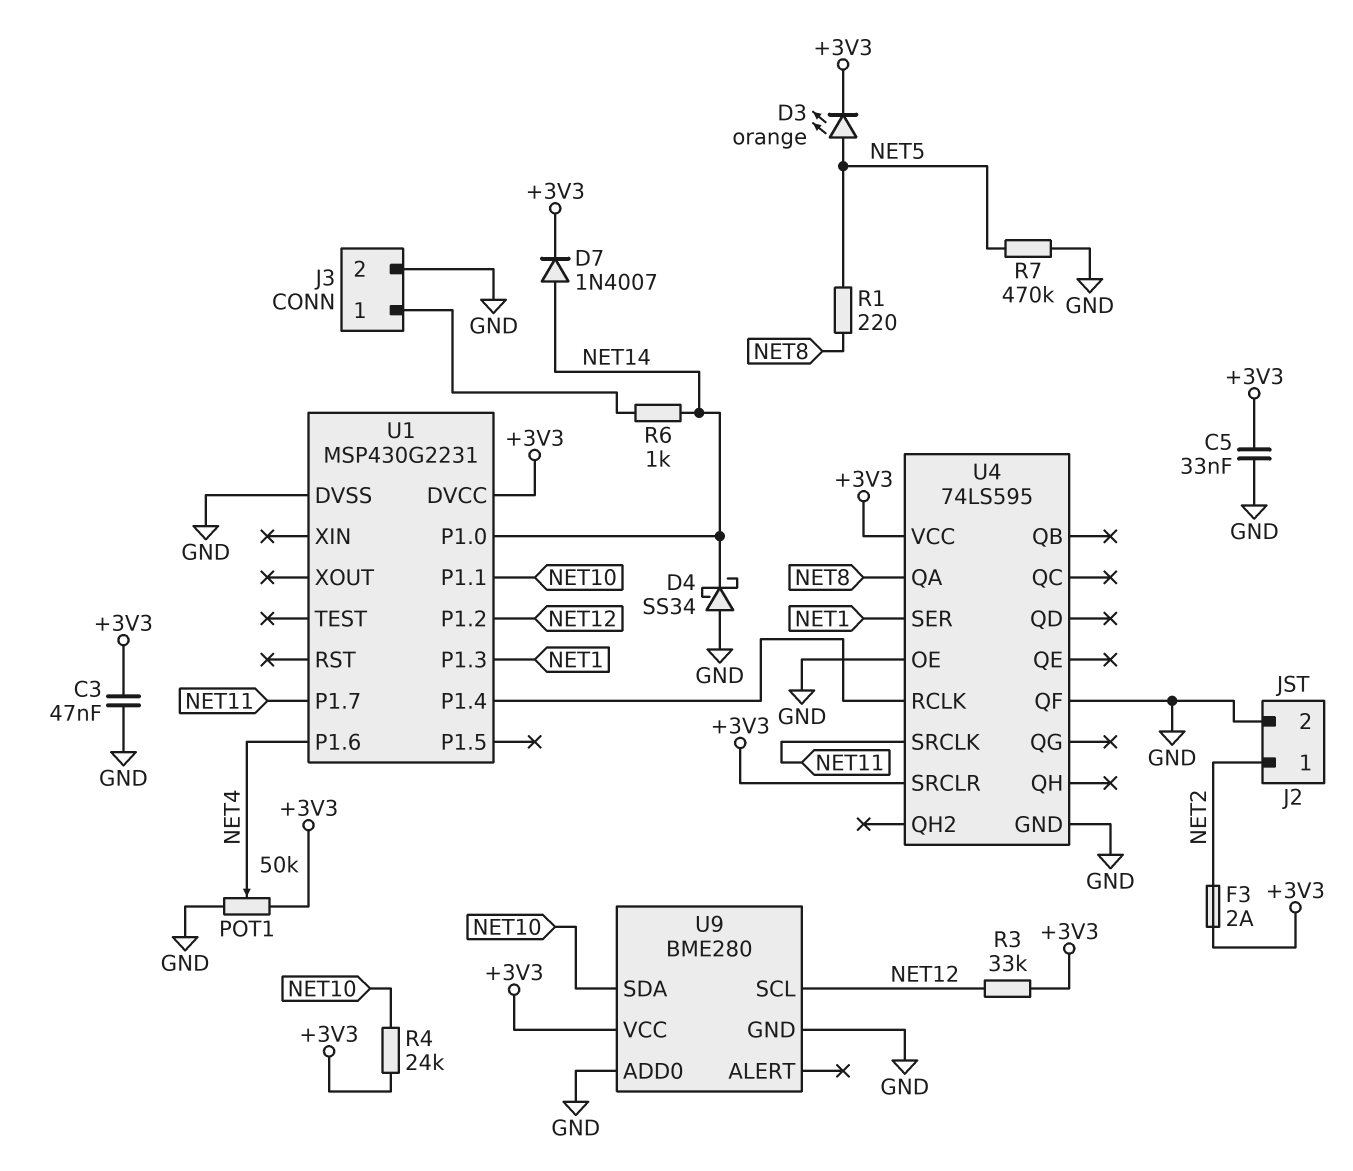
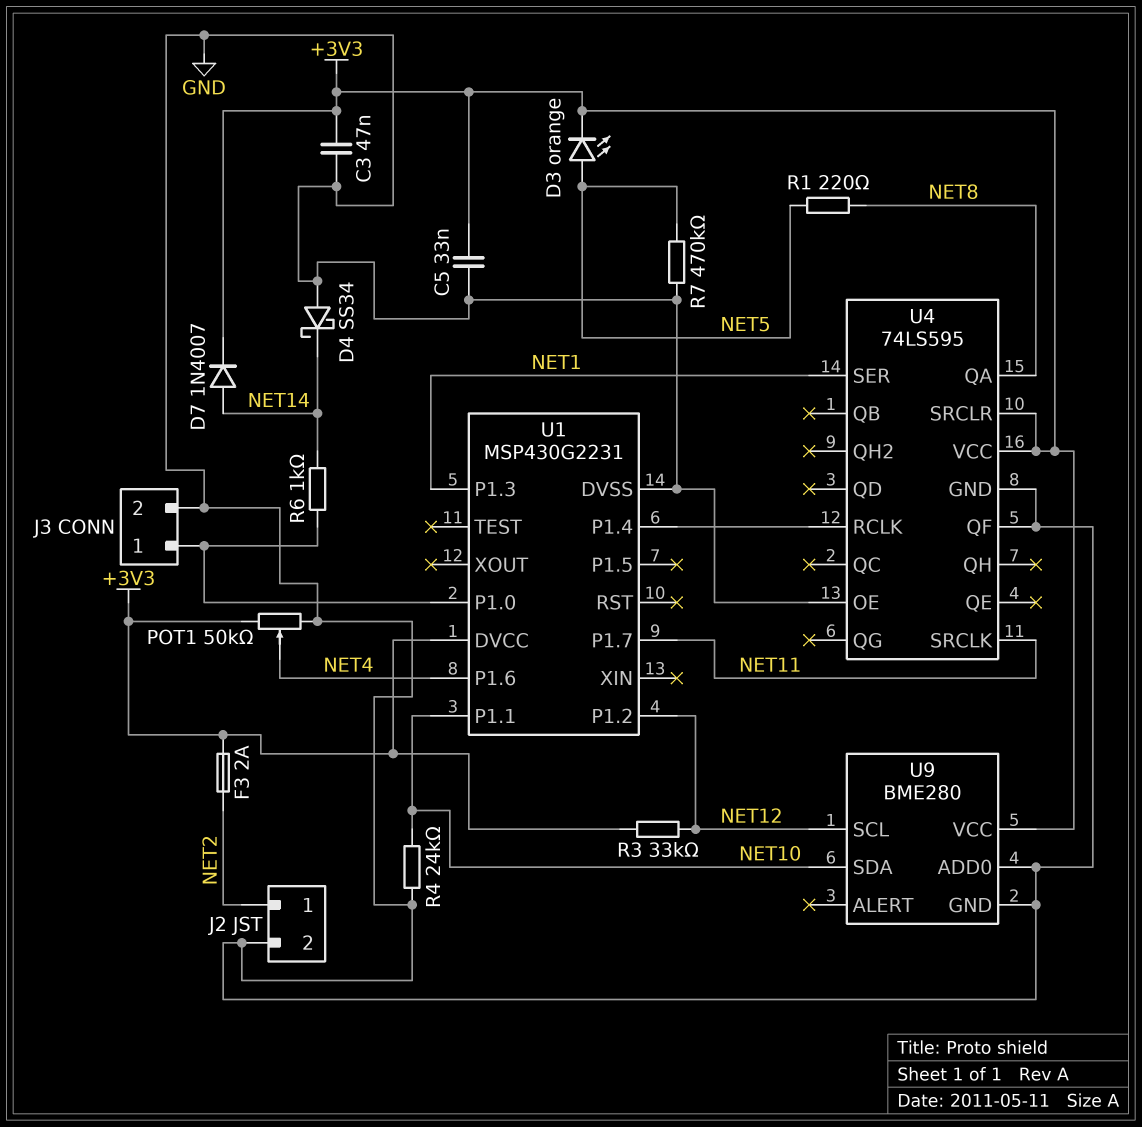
R4: 24k (+3V3, NET10) -> 24k (GND, NET10)
U1 pin P1.0: NET14 -> J3/1

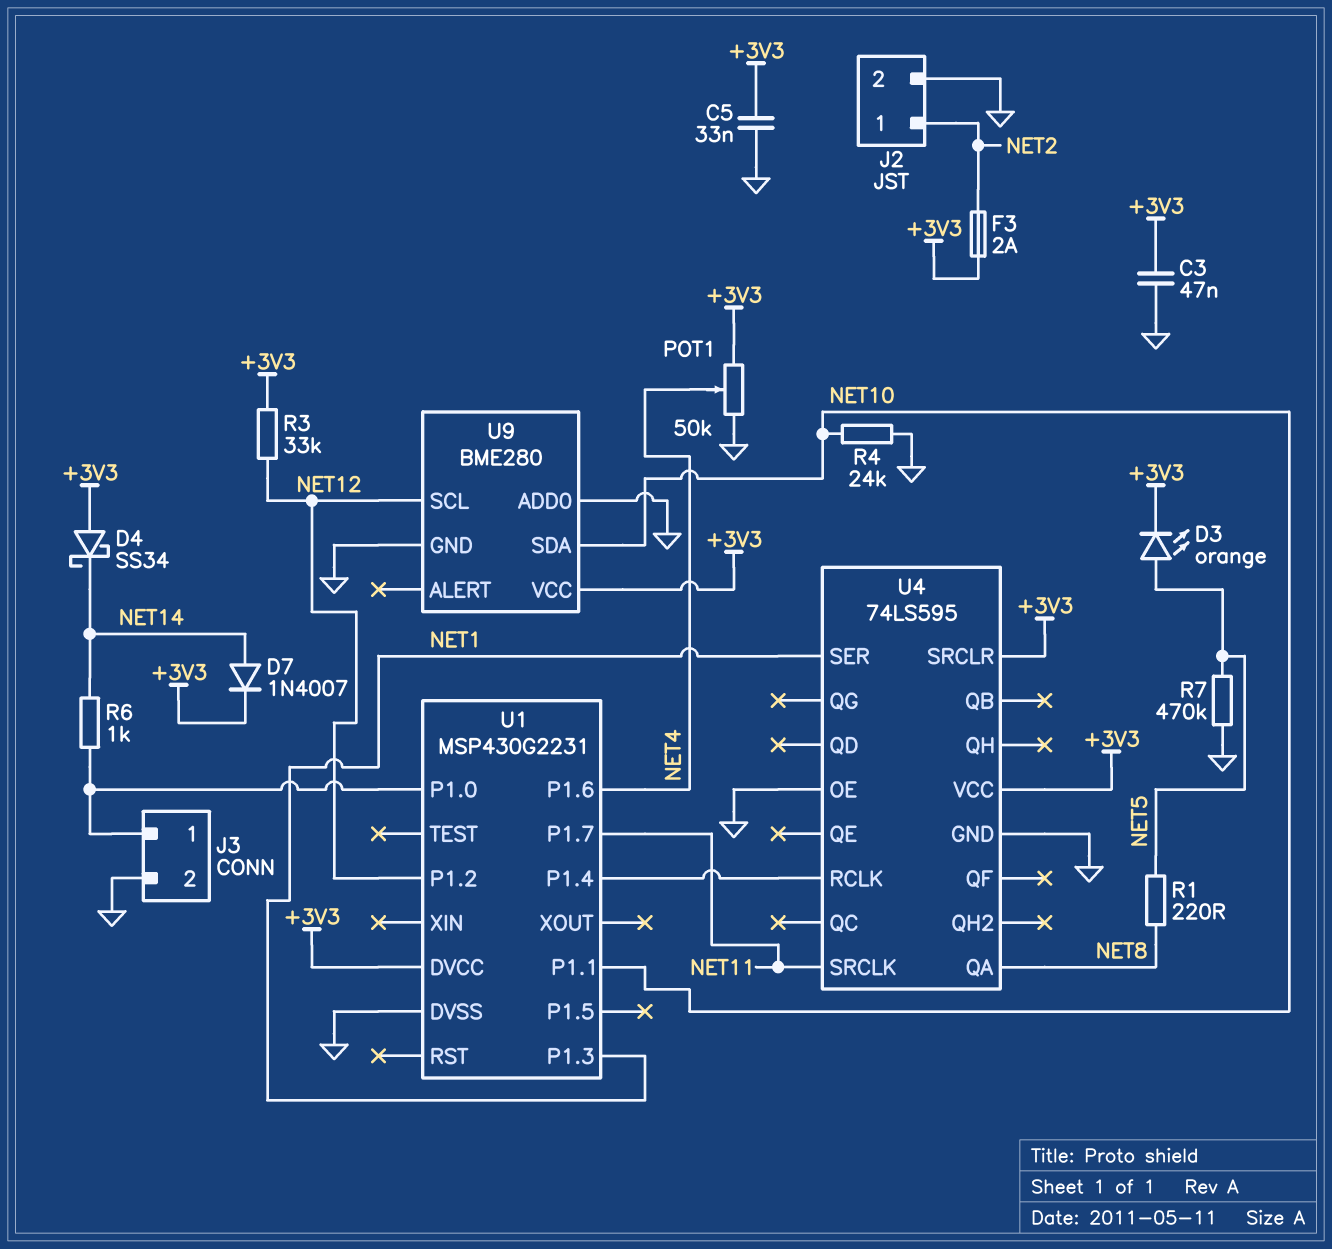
D4: schottky SS34 (A GND, K NET14) -> schottky SS34 (A +3V3, K NET14)
U4 pin QF: GND -> none

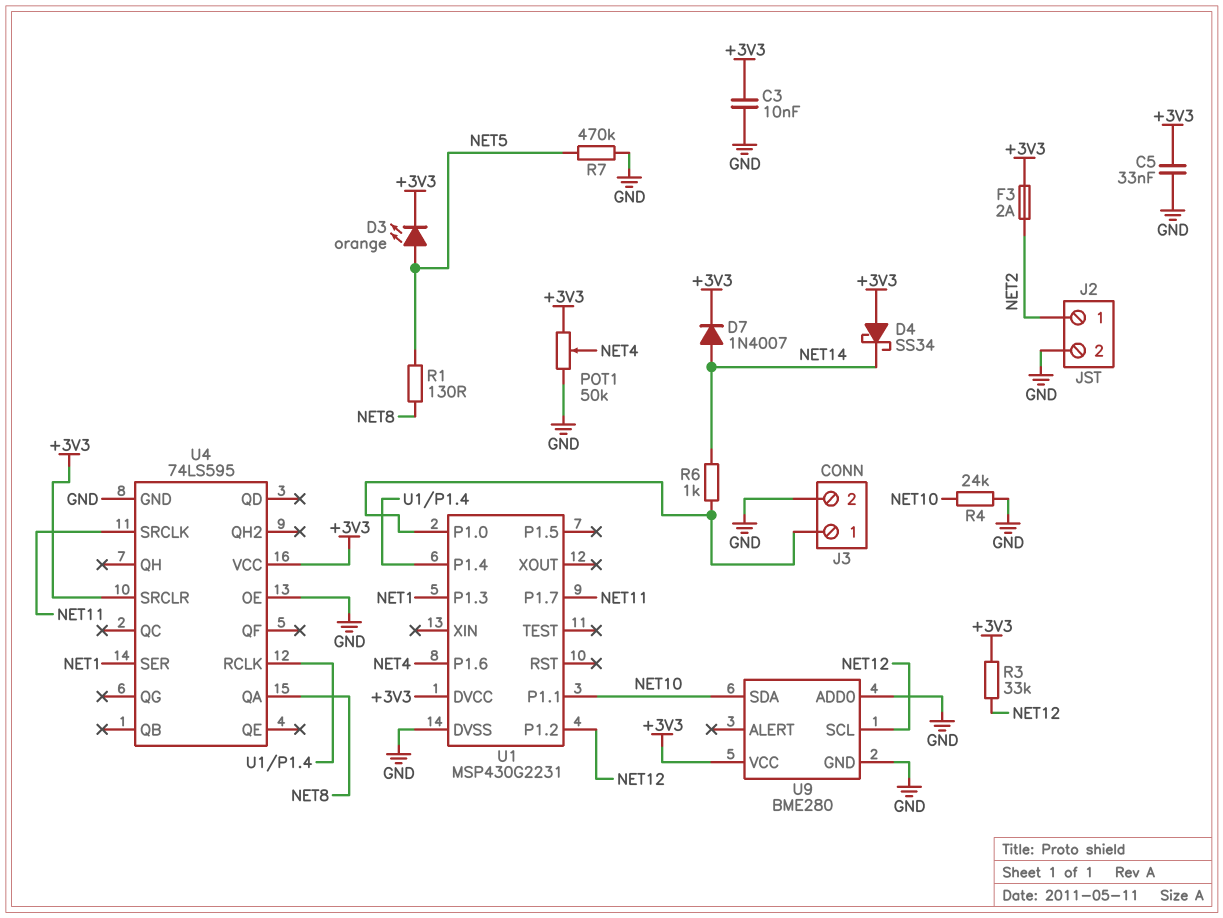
C3: 47nF (+3V3, GND) -> 10nF (+3V3, GND)
R1: 220 (NET5, NET8) -> 130 (NET5, NET8)

